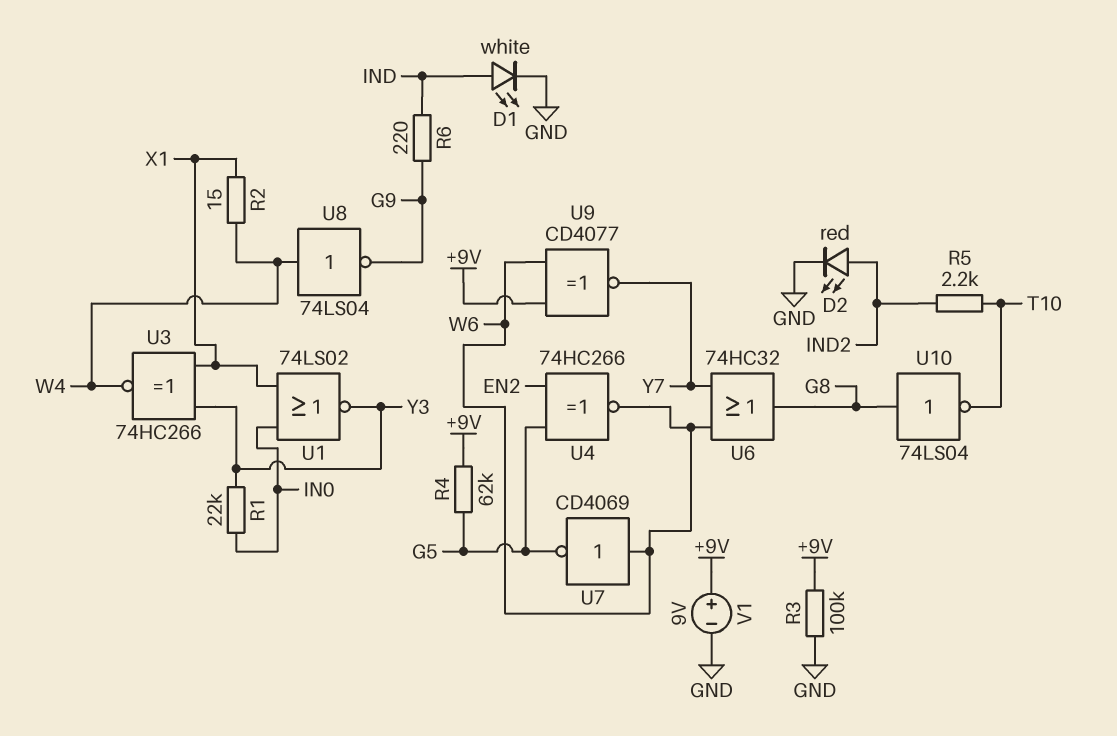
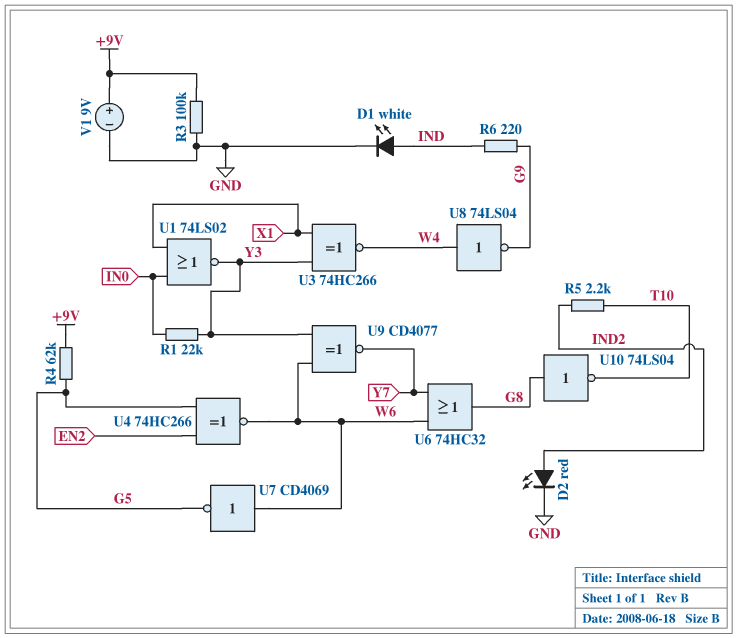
R2: 15 (W4, X1) -> none
U9: XNOR CD4077 (in +9V, in W6, out Y7) -> XNOR CD4077 (in W6, in Y3, out Y7)

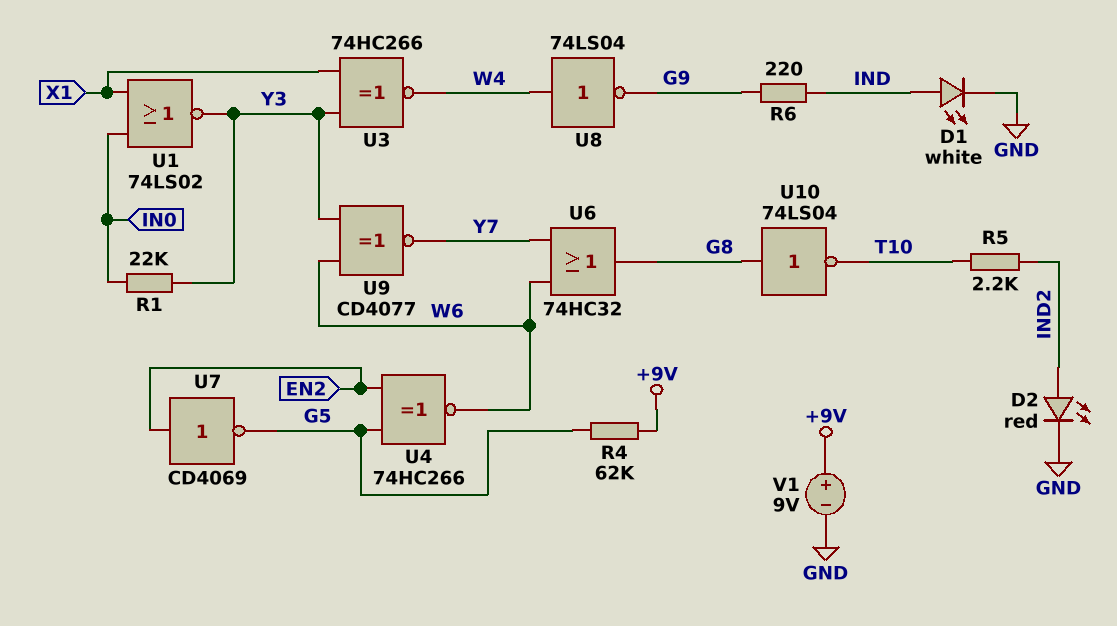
R3: 100k (+9V, GND) -> none
U7: NOT CD4069 (in W6, out G5) -> NOT CD4069 (in EN2, out G5)

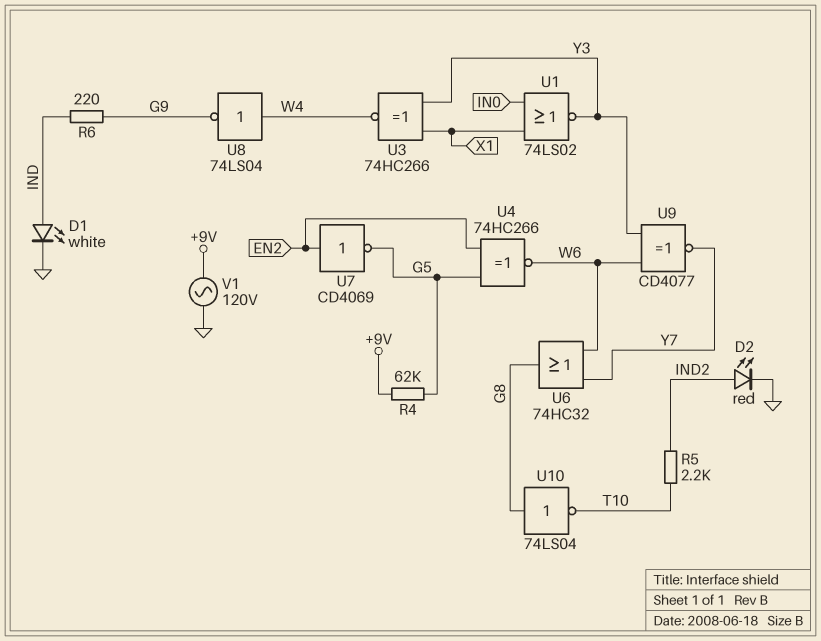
R1: 22k (IN0, Y3) -> none
V1: 9V (plus +9V, minus GND) -> AC 120V (+9V, GND)

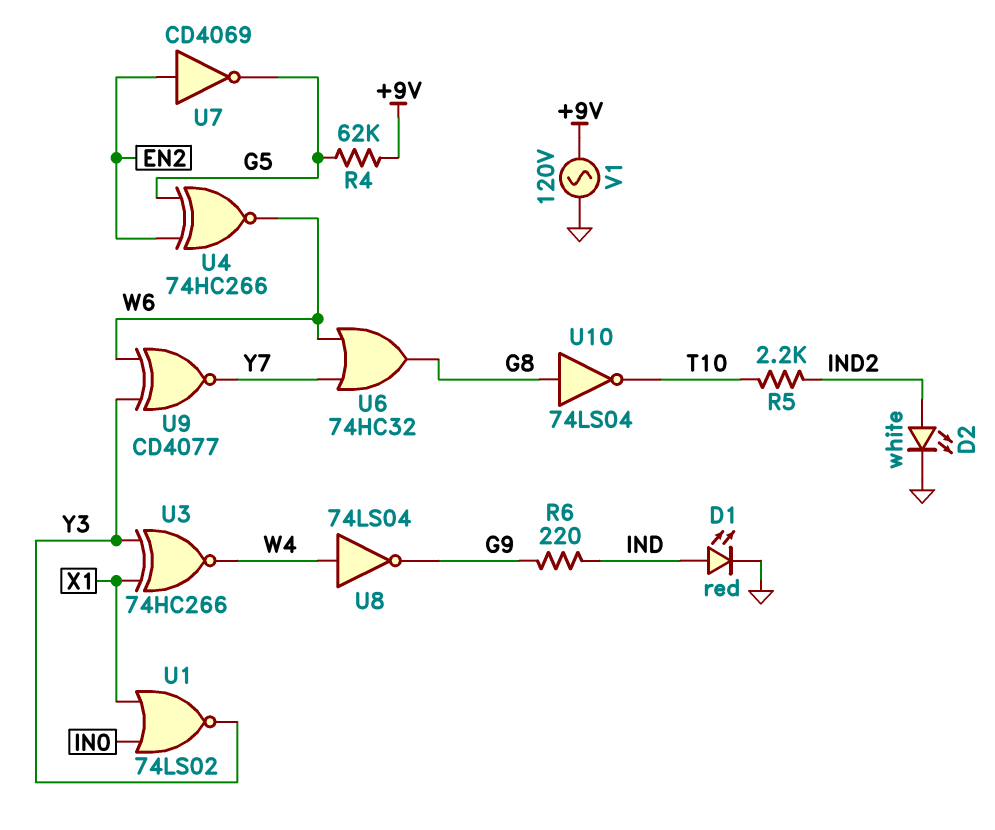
D1: LED white (A IND, K GND) -> LED red (A IND, K GND)
D2: LED red (A IND2, K GND) -> LED white (A IND2, K GND)

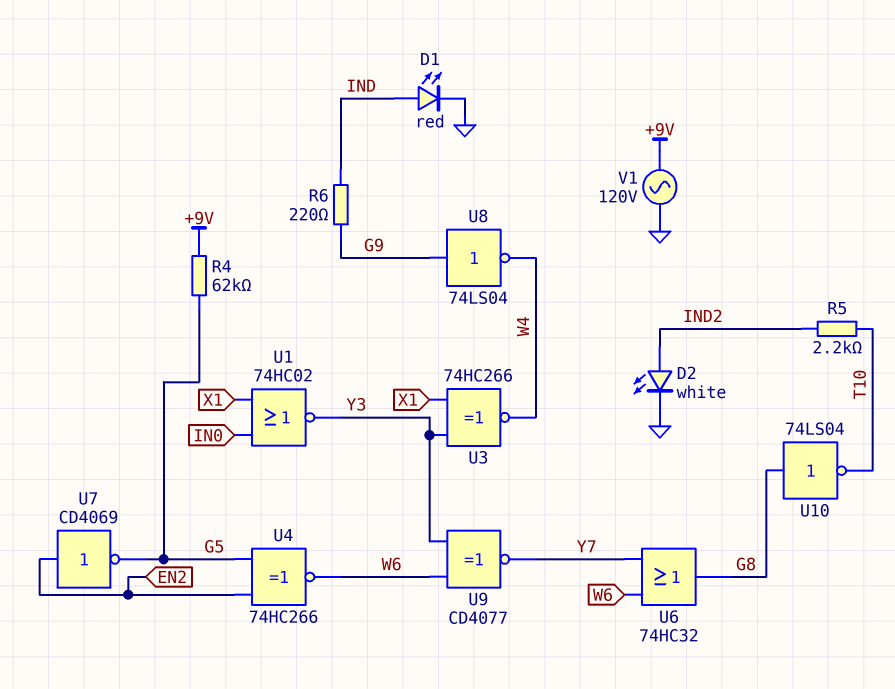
U1: NOR 74LS02 (in IN0, in X1, out Y3) -> NOR 74HC02 (in IN0, in X1, out Y3)
U8: NOT 74LS04 (in W4, out G9) -> NOT 74LS04 (in G9, out W4)

